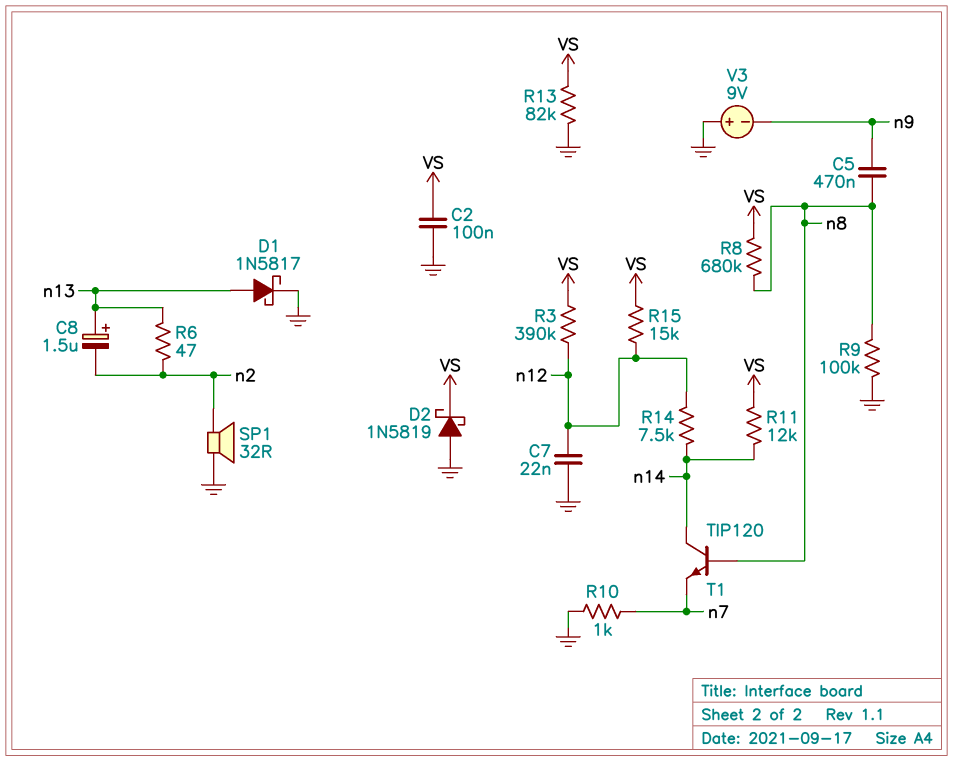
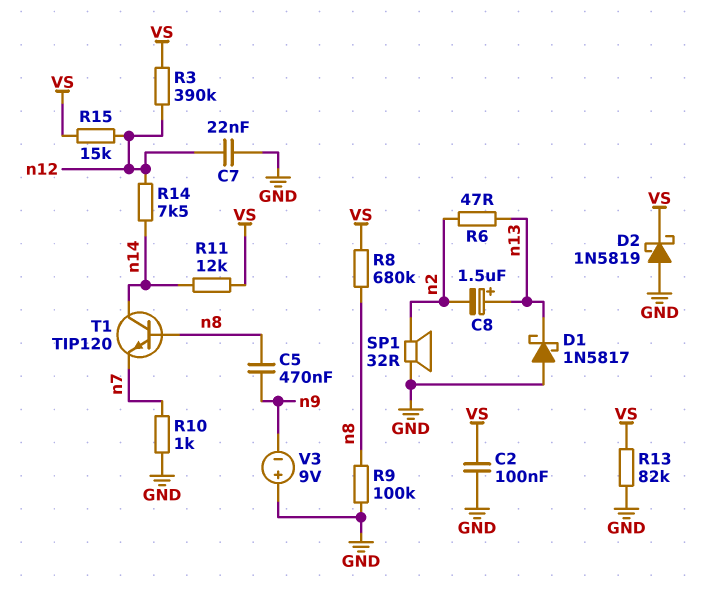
D1: schottky 1N5817 (A n13, K GND) -> schottky 1N5817 (A GND, K n13)

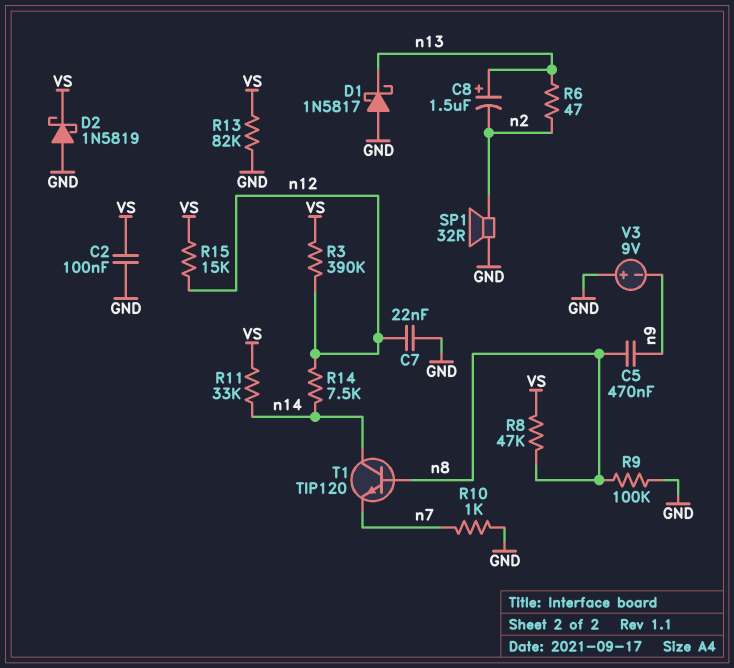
R8: 680k (VS, n8) -> 47k (VS, n8)
R11: 12k (VS, n14) -> 33k (VS, n14)

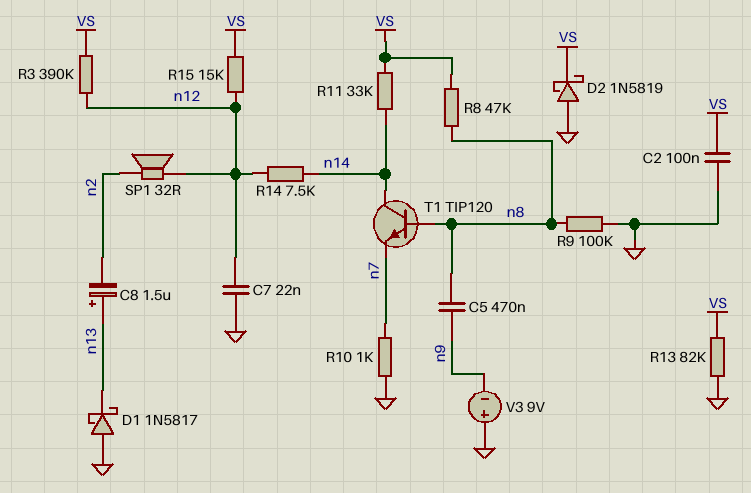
R6: 47 (n2, n13) -> none
SP1: speaker 32R (GND, n2) -> speaker 32R (n2, n12)

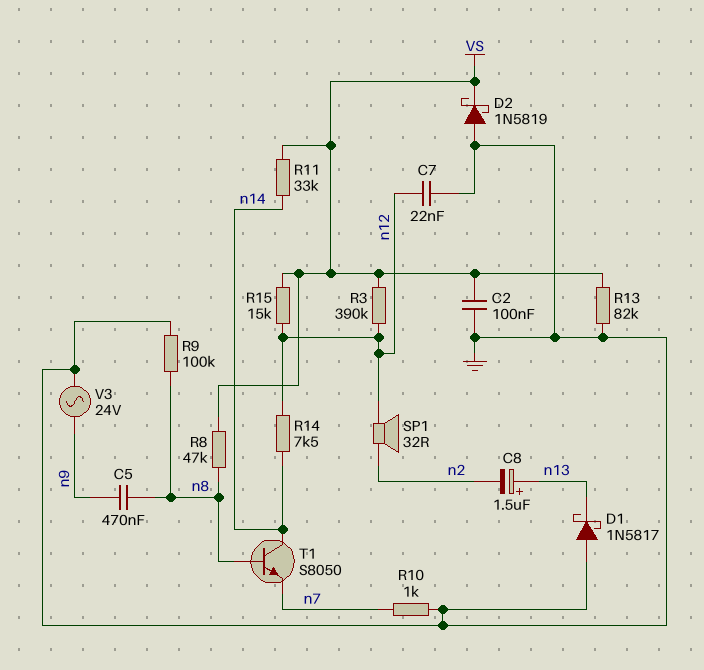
T1: NPN TIP120 (B n8, C n14, E n7) -> NPN S8050 (B n8, C n14, E n7)
V3: 9V (plus GND, minus n9) -> AC 24V (GND, n9)

